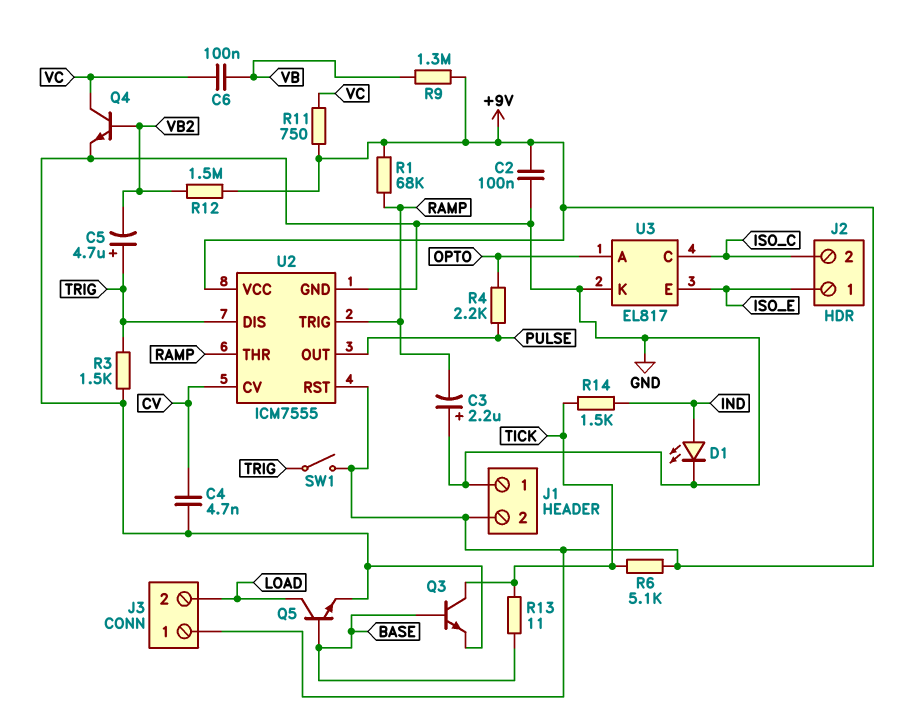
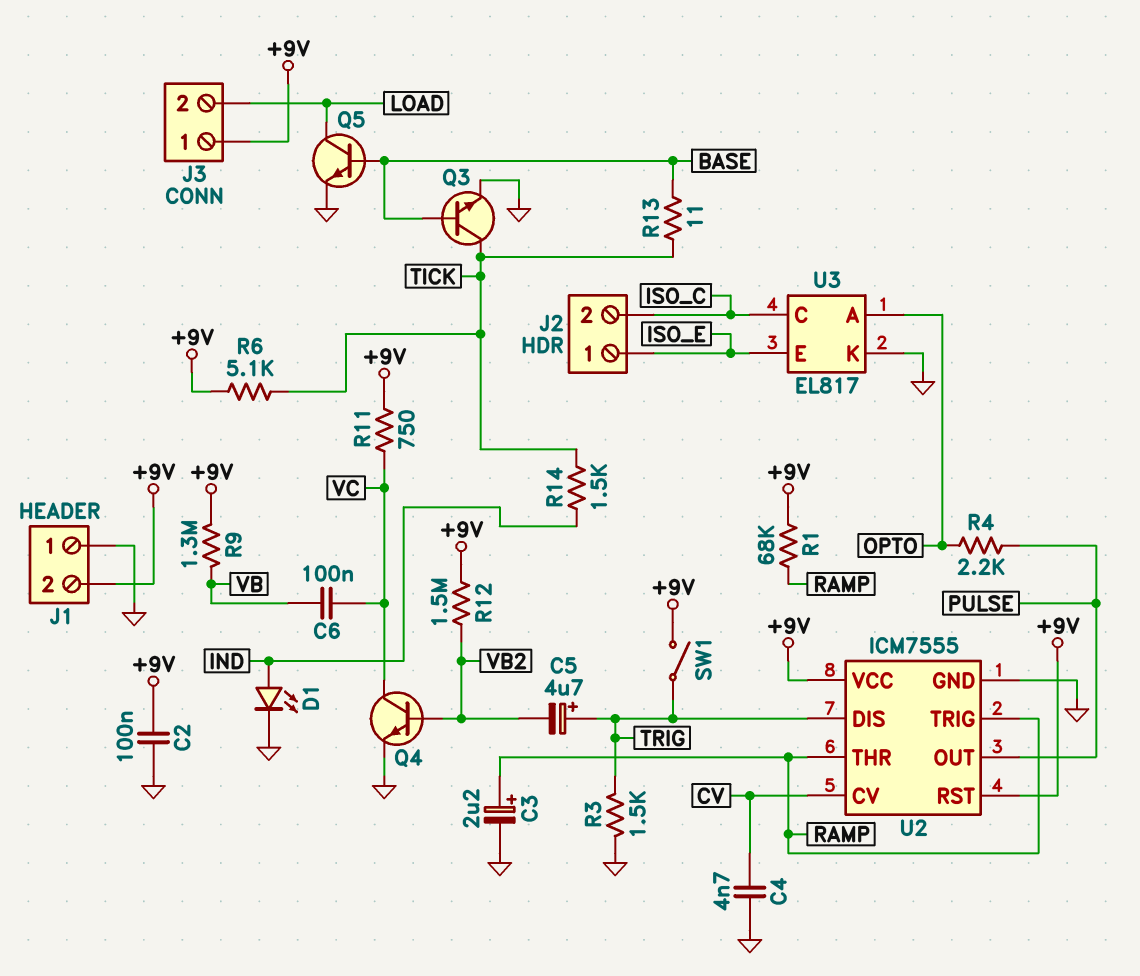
C3: 2.2uF (plus GND, minus RAMP) -> 2.2uF (plus RAMP, minus GND)

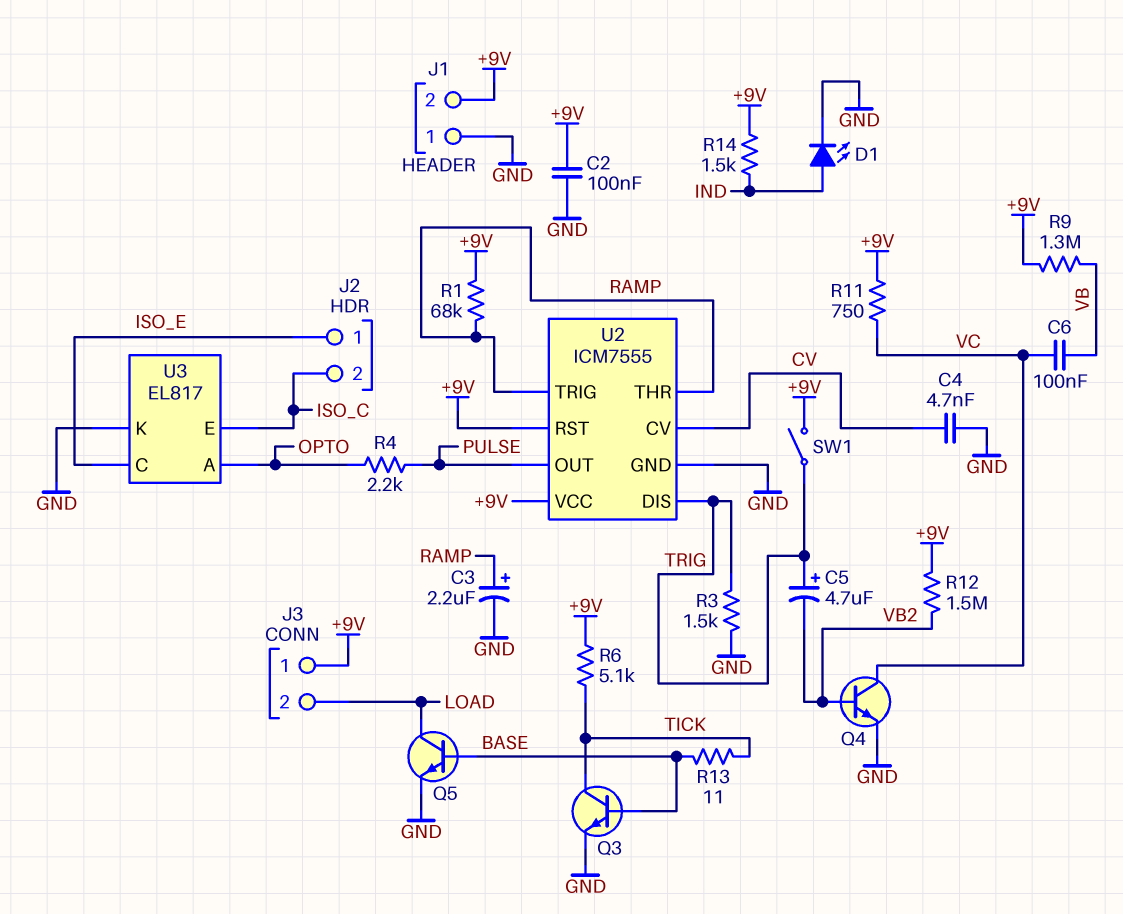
R14: 1.5k (IND, TICK) -> 1.5k (+9V, IND)
U3 pin C: ISO_C -> ISO_E
U3 pin E: ISO_E -> ISO_C

